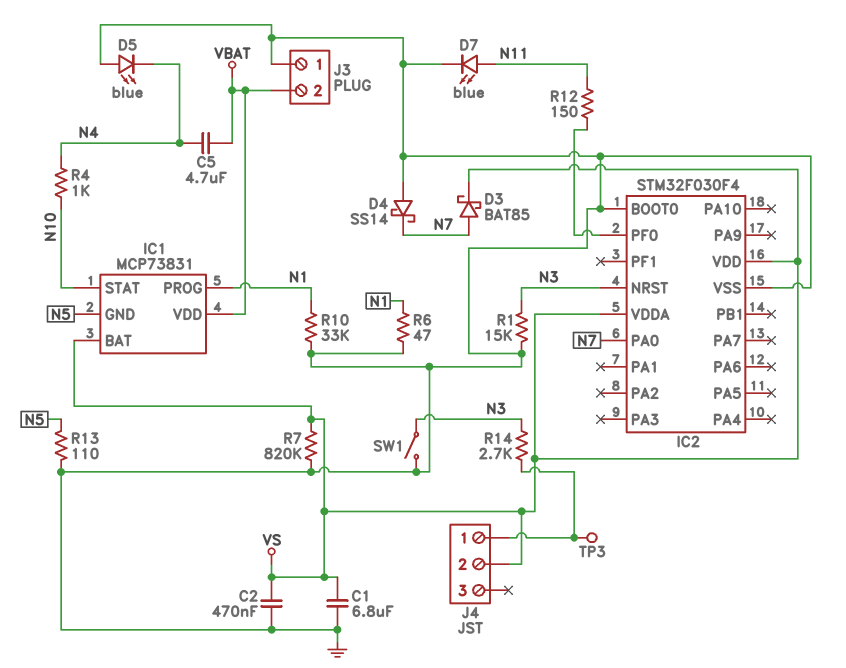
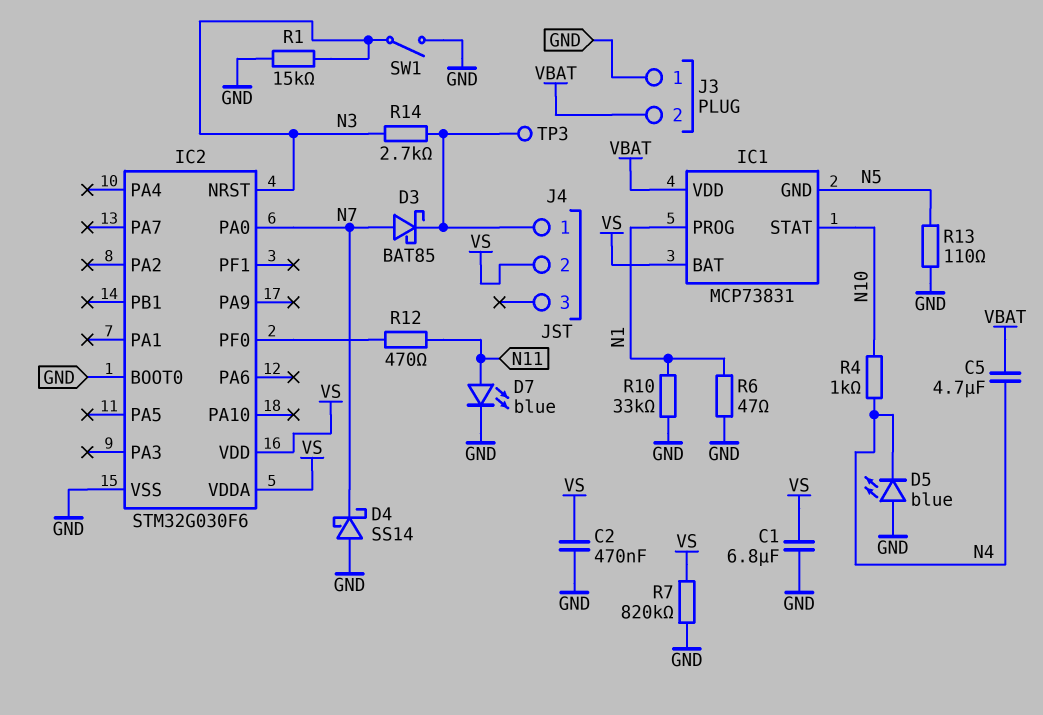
D3: schottky BAT85 (A N7, K VS) -> schottky BAT85 (A N7, K J4/1)
IC2: STM32F030F4 -> STM32G030F6
R12: 150 (IC2/PF0, N11) -> 470 (IC2/PF0, N11)

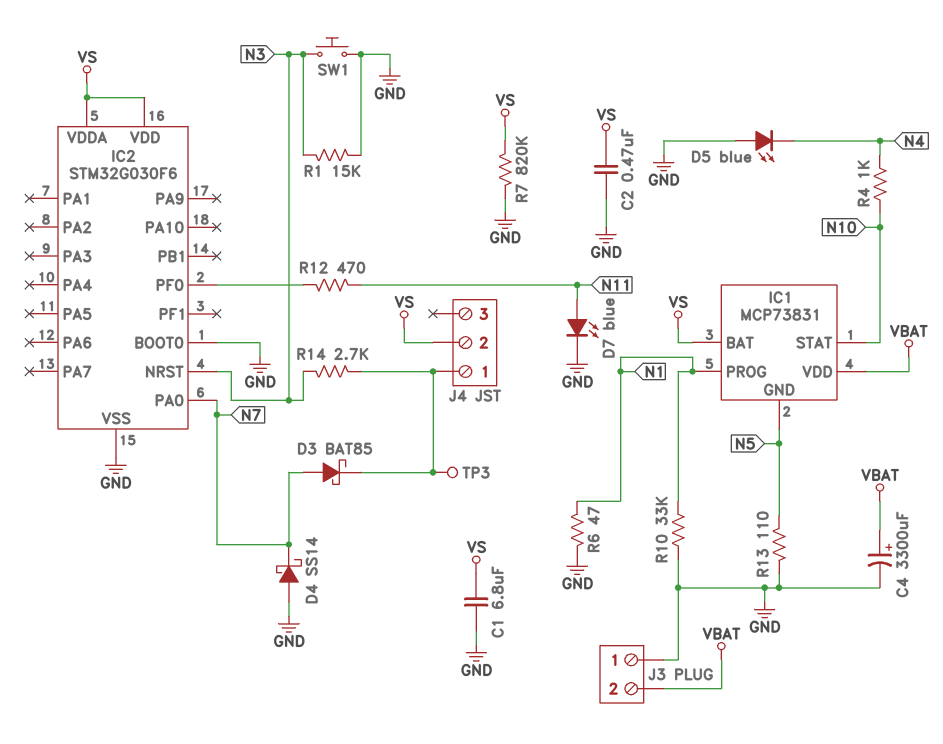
C4: none -> 3300uF (plus VBAT, minus GND)
C5: 4.7uF (N4, VBAT) -> none
SW1: switch (GND, N3) -> button (GND, N3)

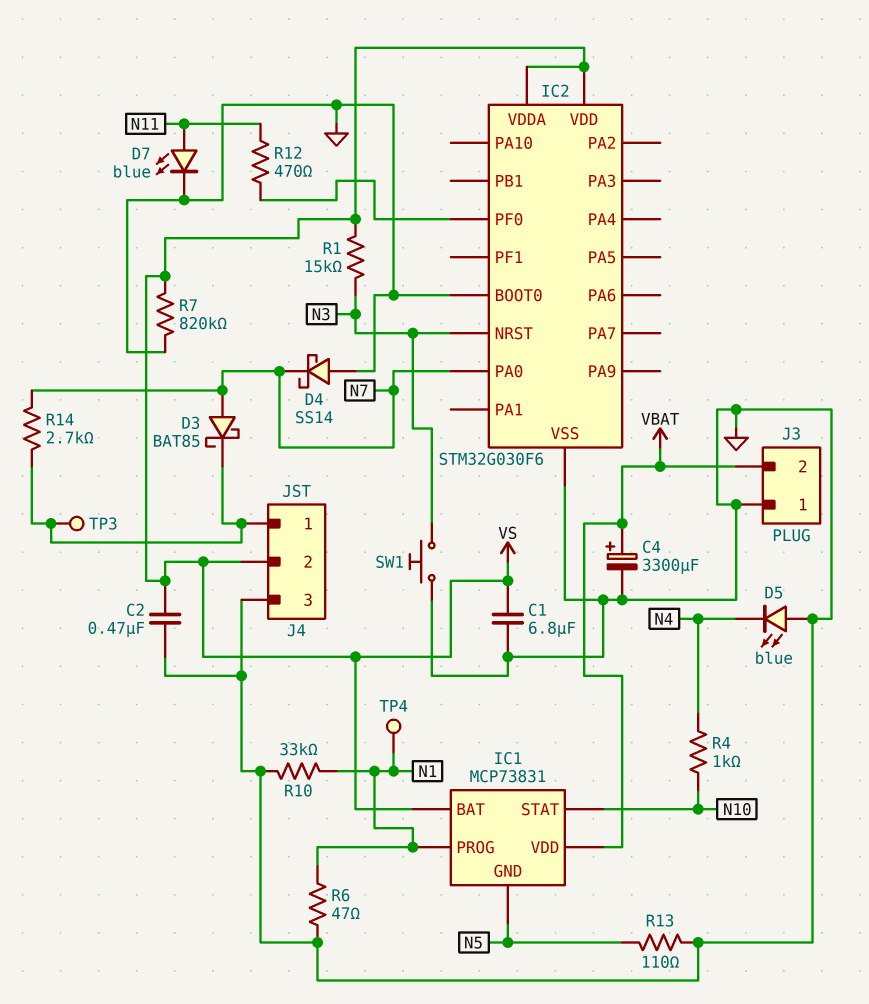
J4 pin 3: none -> GND
R1: 15k (GND, N3) -> 15k (N3, VS)
R14: 2.7k (J4/1, N3) -> 2.7k (J4/1, N7)
TP4: none -> test point (N1)

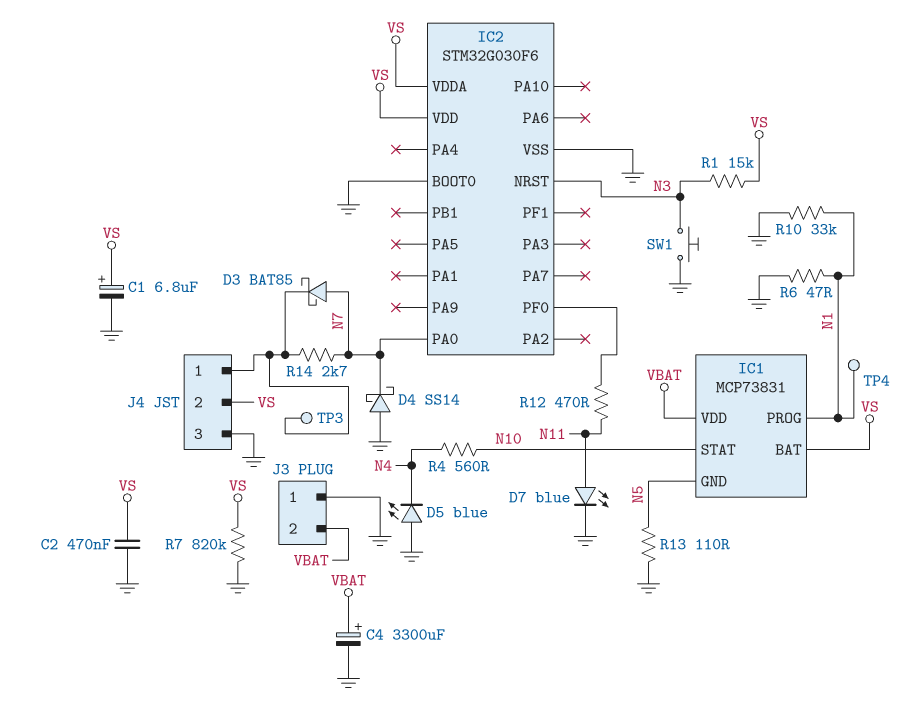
C1: 6.8uF (GND, VS) -> 6.8uF (plus VS, minus GND)
R4: 1k (N4, N10) -> 560 (N4, N10)

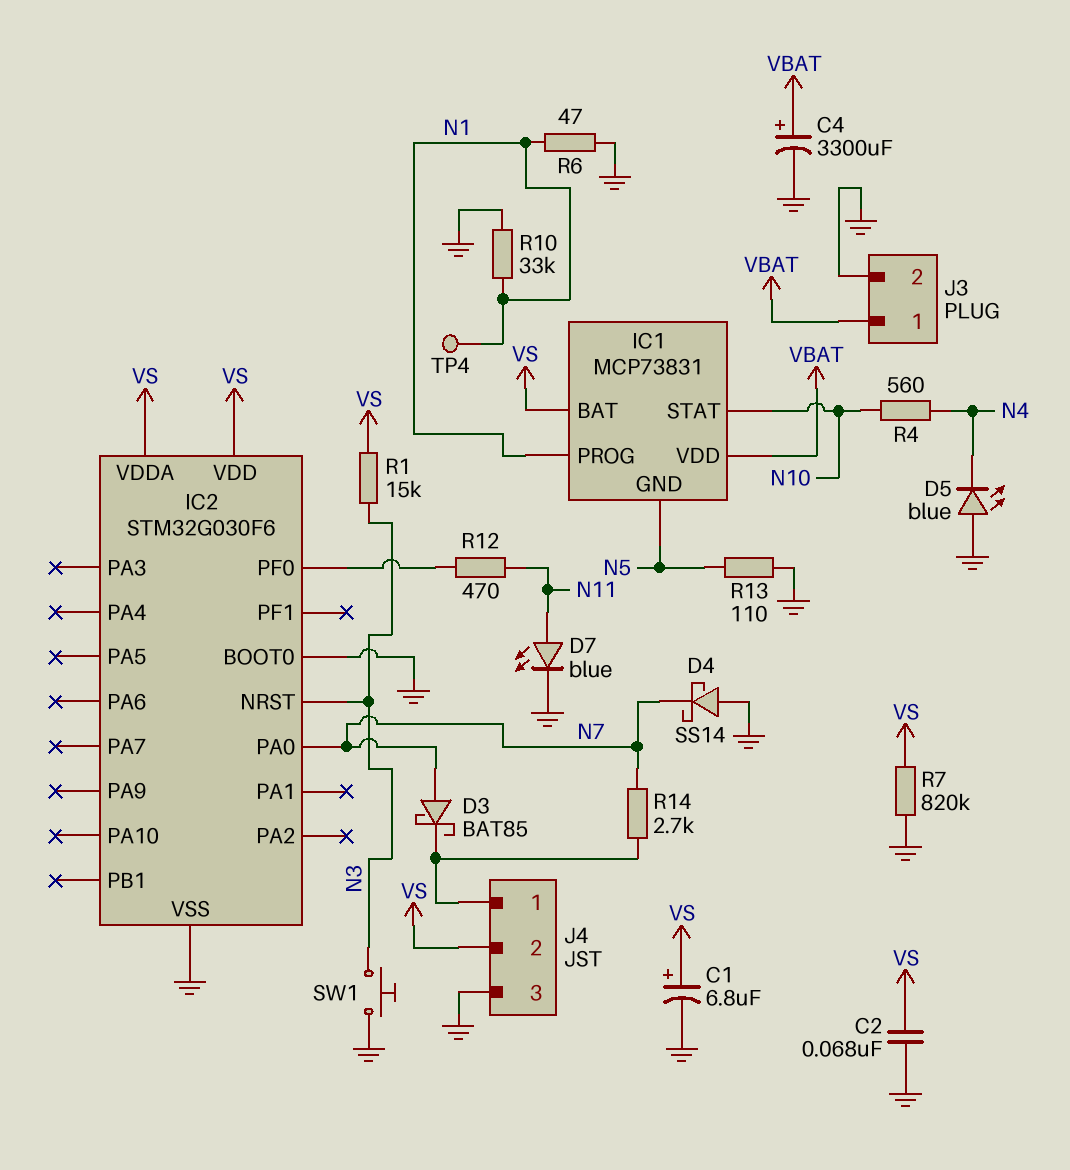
C2: 470nF (GND, VS) -> 68nF (GND, VS)
J3 pin 1: GND -> VBAT
J3 pin 2: VBAT -> GND
TP3: test point (J4/1) -> none

